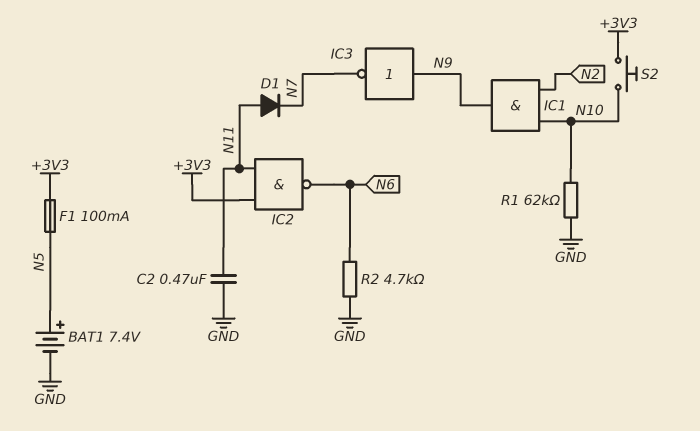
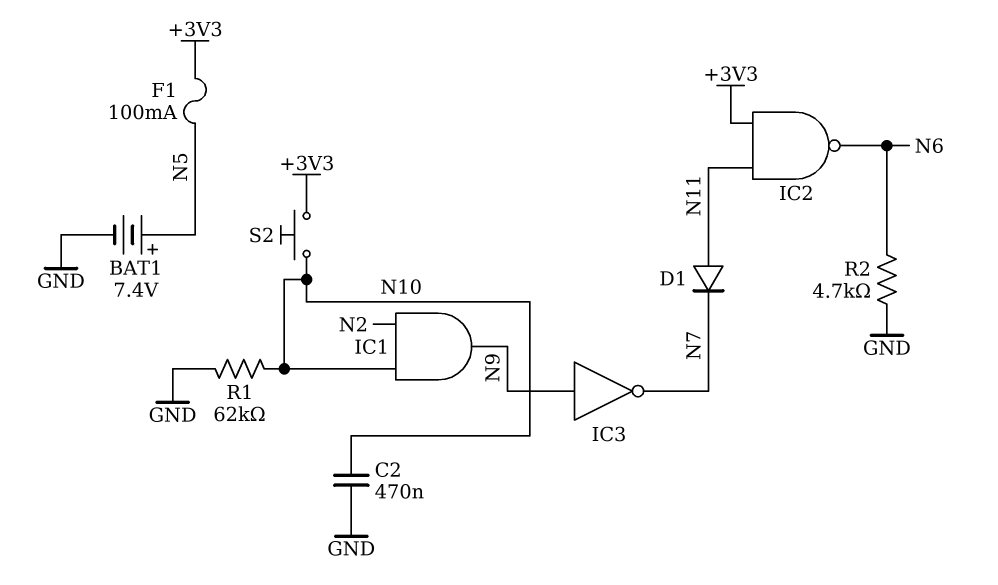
C2: 470nF (GND, N11) -> 470nF (GND, N10)

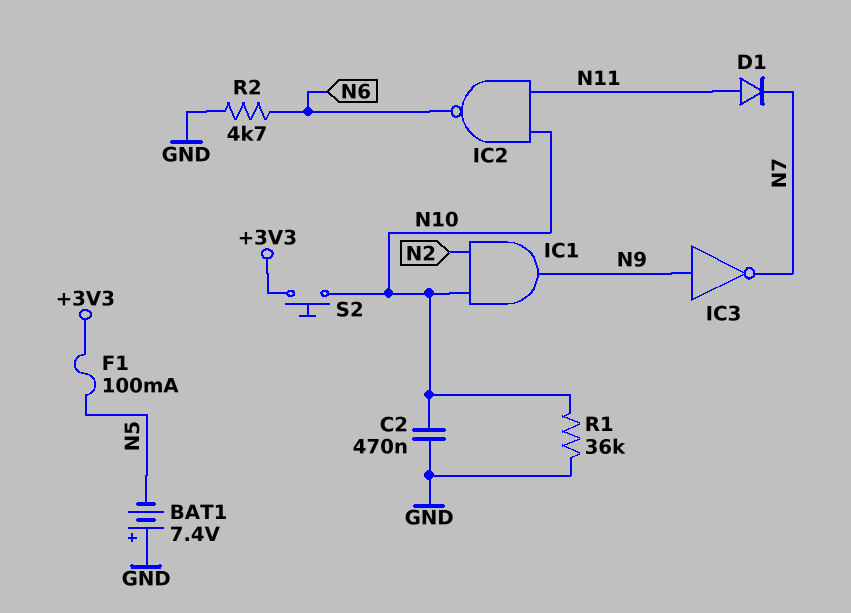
BAT1: 7.4V (plus N5, minus GND) -> 7.4V (plus GND, minus N5)
IC2: NAND (in +3V3, in N11, out N6) -> NAND (in N10, in N11, out N6)
R1: 62k (GND, N10) -> 36k (GND, N10)

